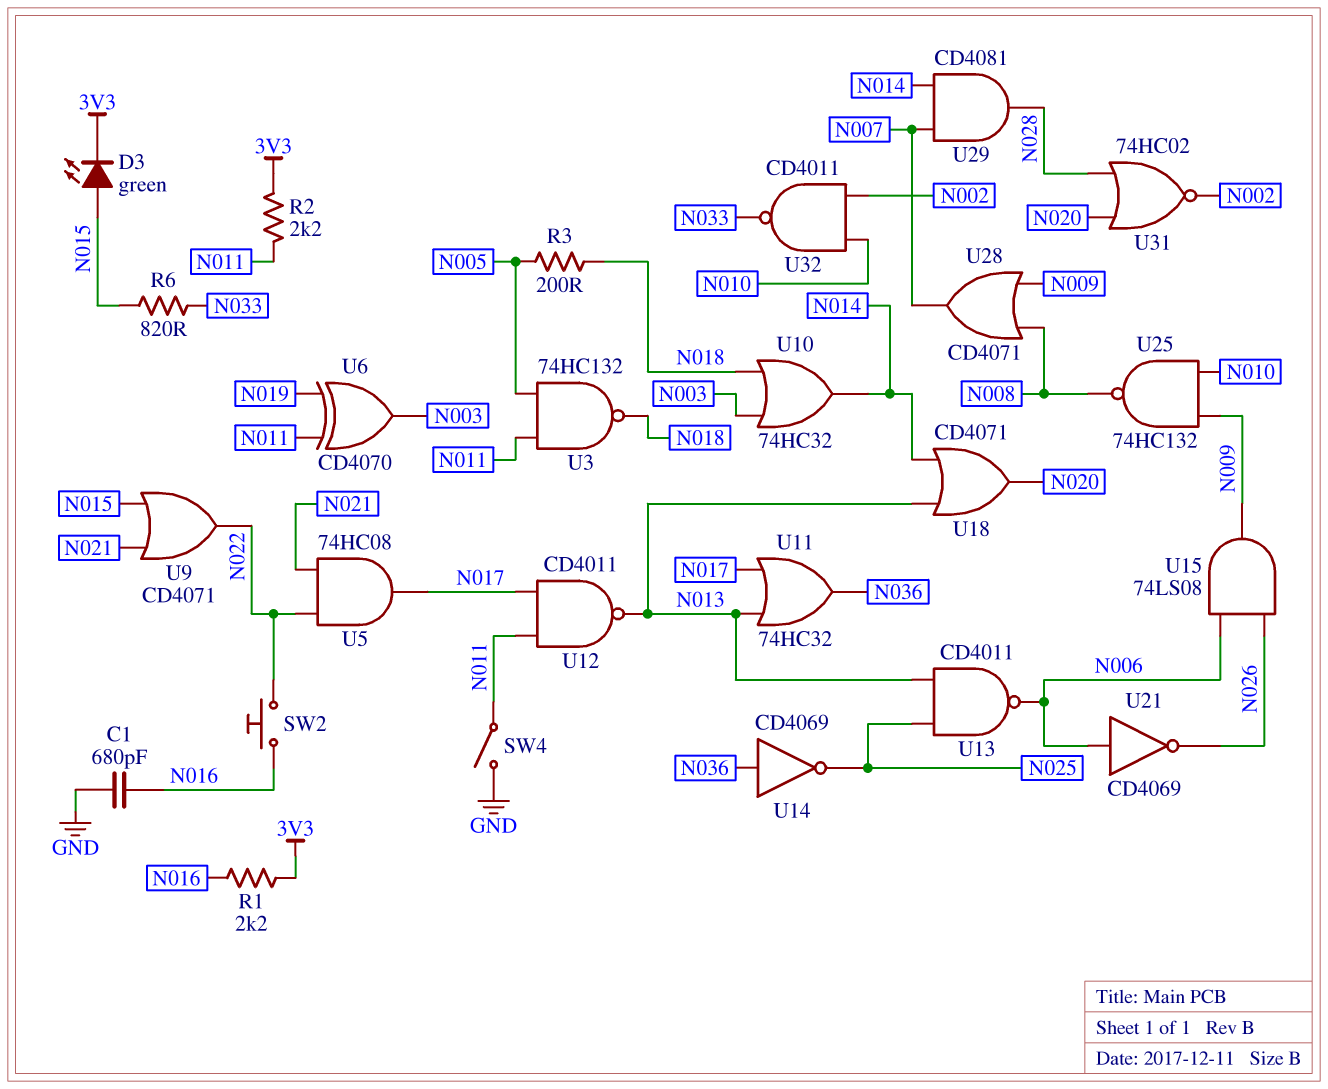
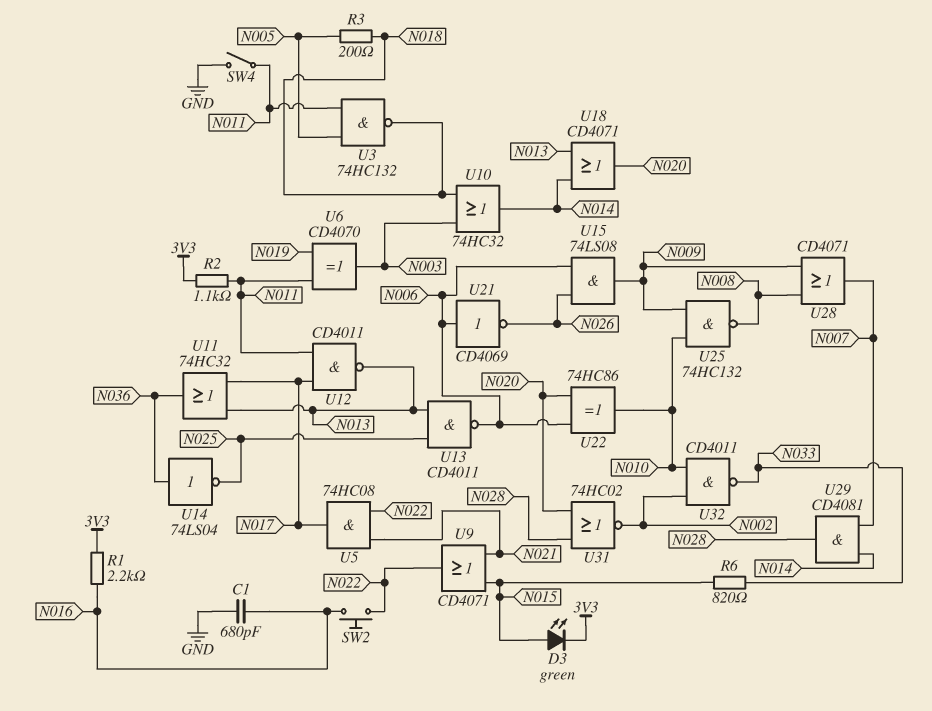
R2: 2.2k (3V3, N011) -> 1.1k (3V3, N011)
U14: NOT CD4069 (in N036, out N025) -> NOT 74LS04 (in N036, out N025)
U22: none -> XOR 74HC86 (in N006, in N020, out N010)

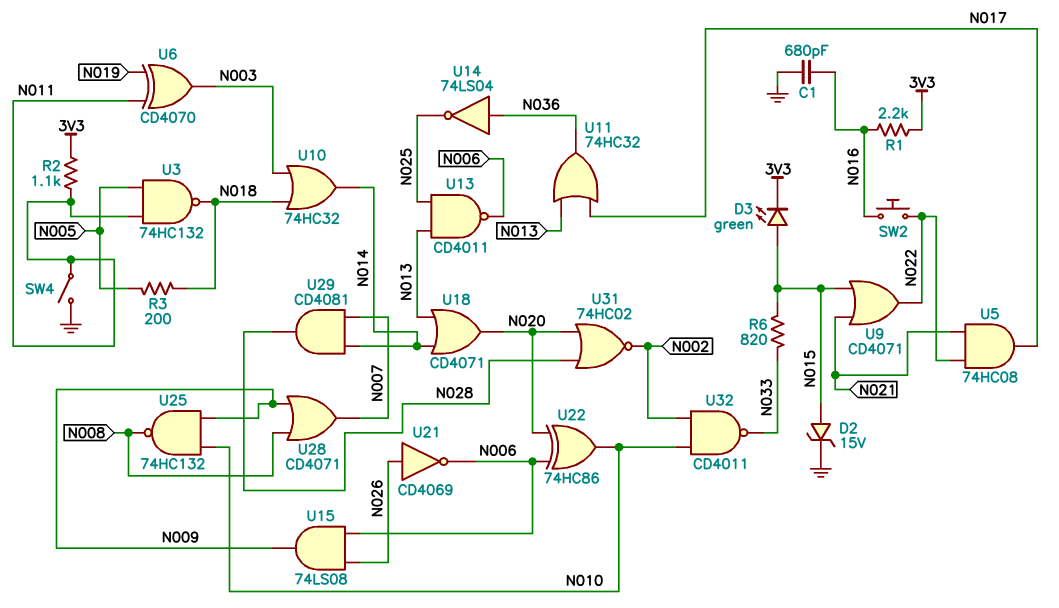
D2: none -> zener 15V (A N015, K GND)
U12: NAND CD4011 (in N011, in N017, out N013) -> none
U21: NOT CD4069 (in N006, out N026) -> NOT CD4069 (in N026, out N006)

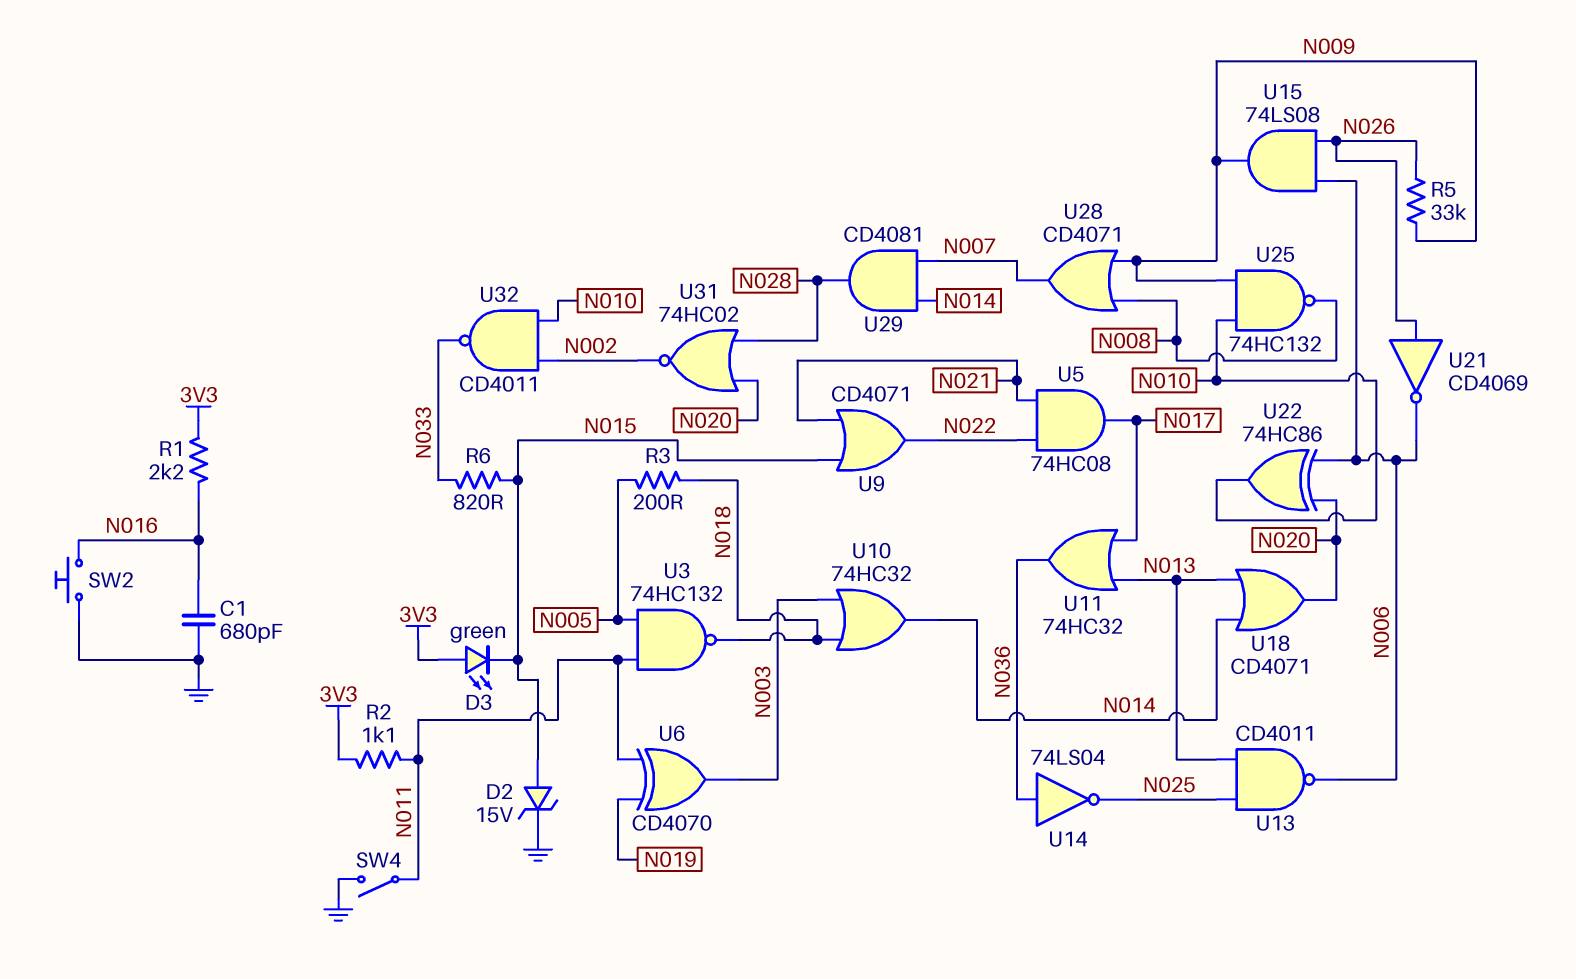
D3: LED green (A N015, K 3V3) -> LED green (A 3V3, K N015)
R5: none -> 33k (N009, N026)
SW2: button (N016, N022) -> button (GND, N016)

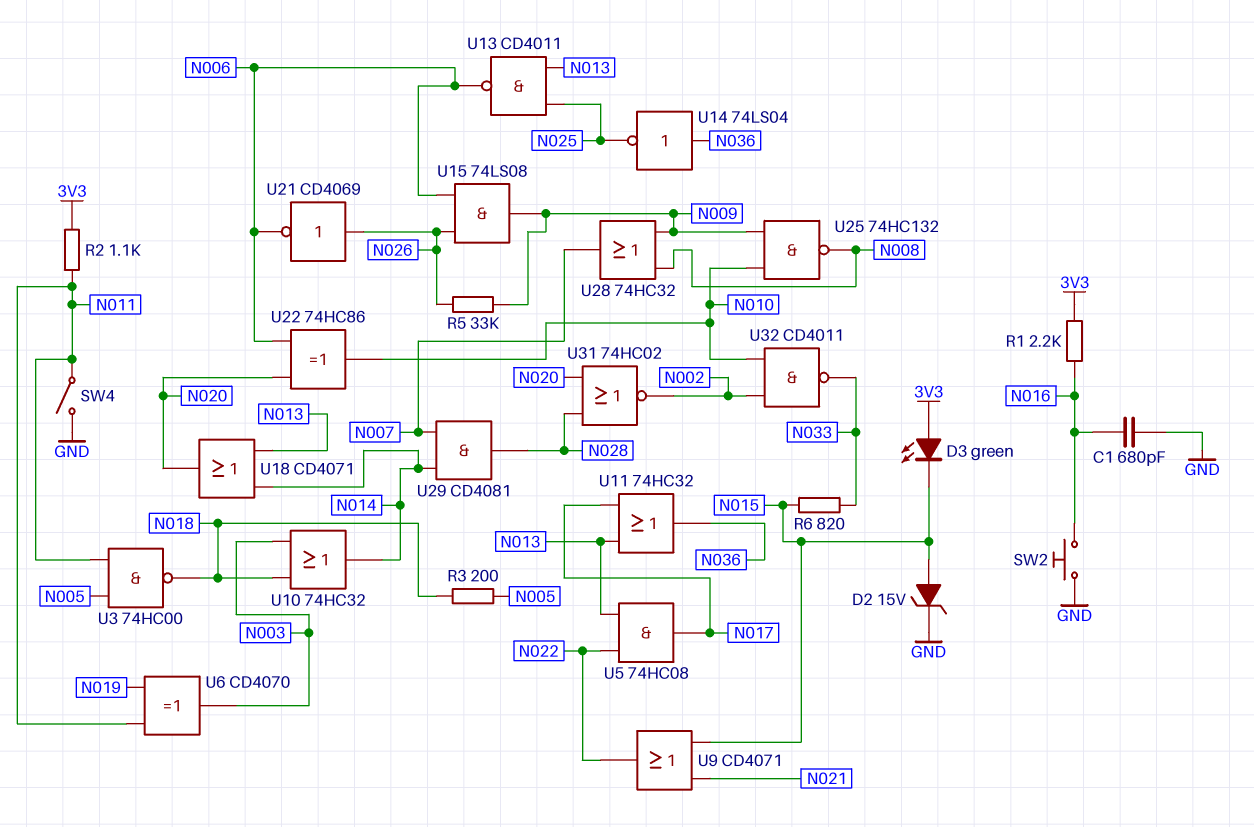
U3: NAND 74HC132 (in N005, in N011, out N018) -> NAND 74HC00 (in N005, in N011, out N018)
U5: AND 74HC08 (in N021, in N022, out N017) -> AND 74HC08 (in N013, in N022, out N017)
U28: OR CD4071 (in N008, in N009, out N007) -> OR 74HC32 (in N008, in N009, out N007)

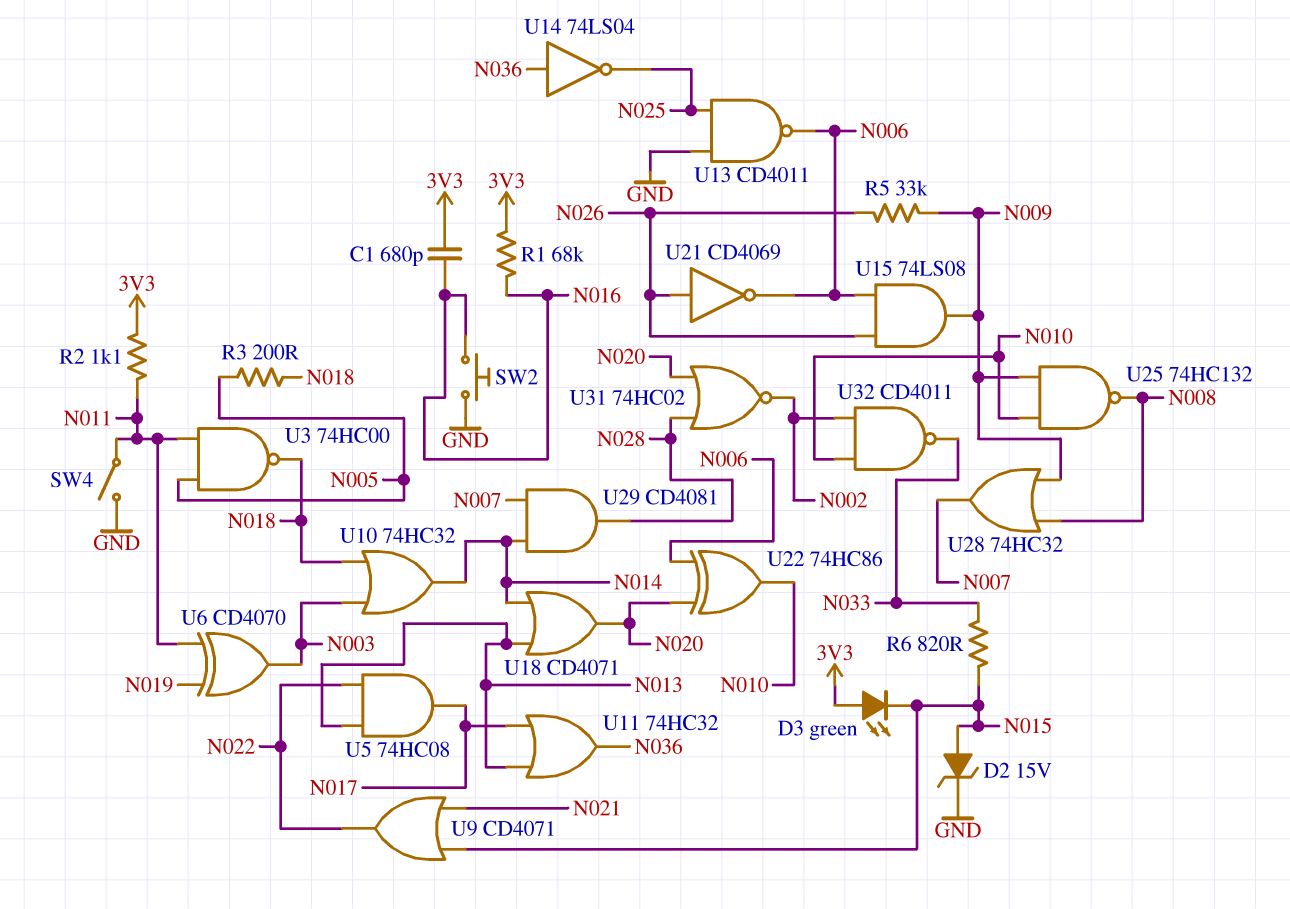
C1: 680pF (GND, N016) -> 680pF (3V3, N016)
R1: 2.2k (3V3, N016) -> 68k (3V3, N016)
U13: NAND CD4011 (in N013, in N025, out N006) -> NAND CD4011 (in GND, in N025, out N006)

